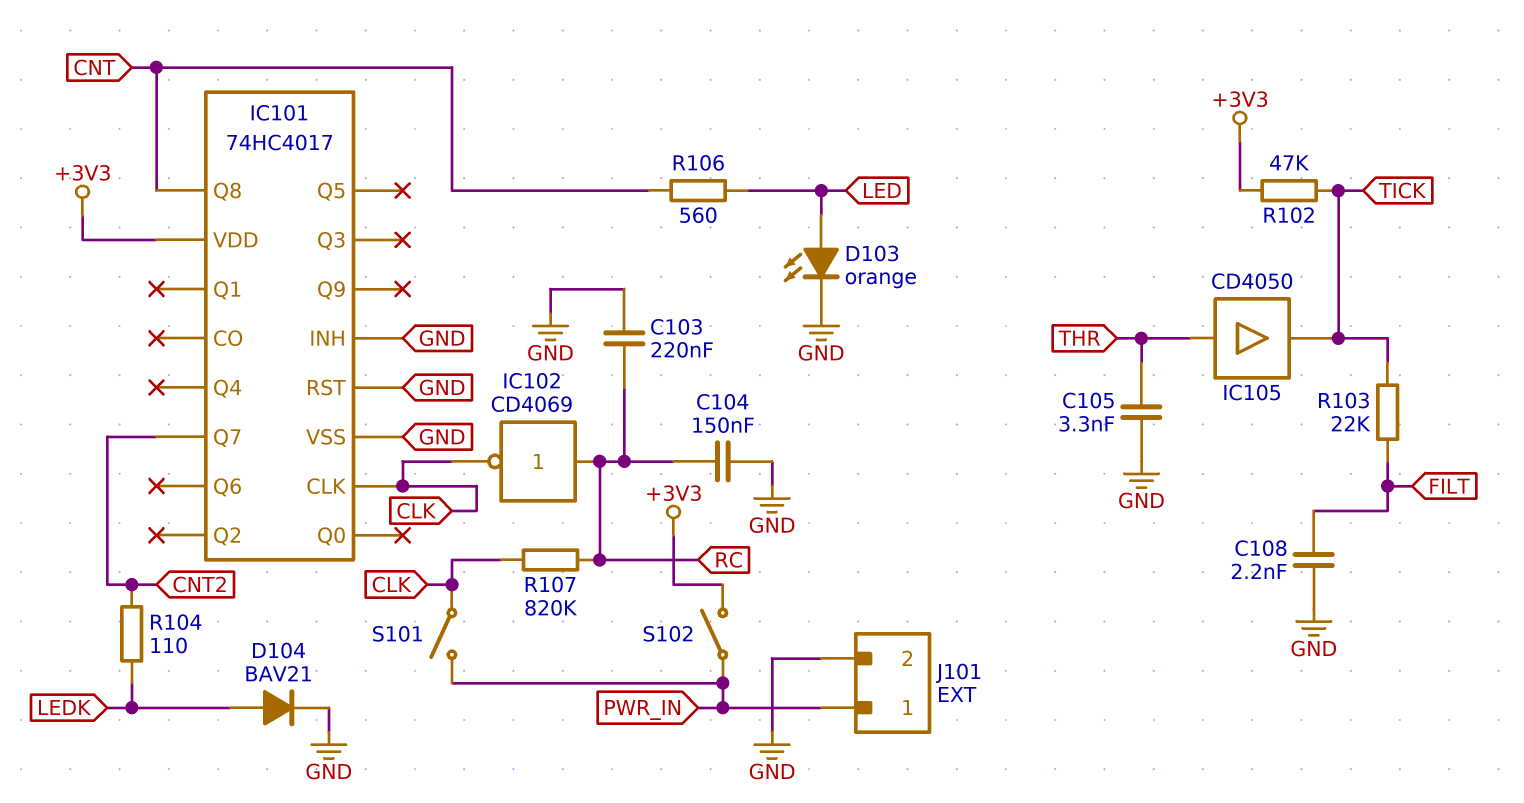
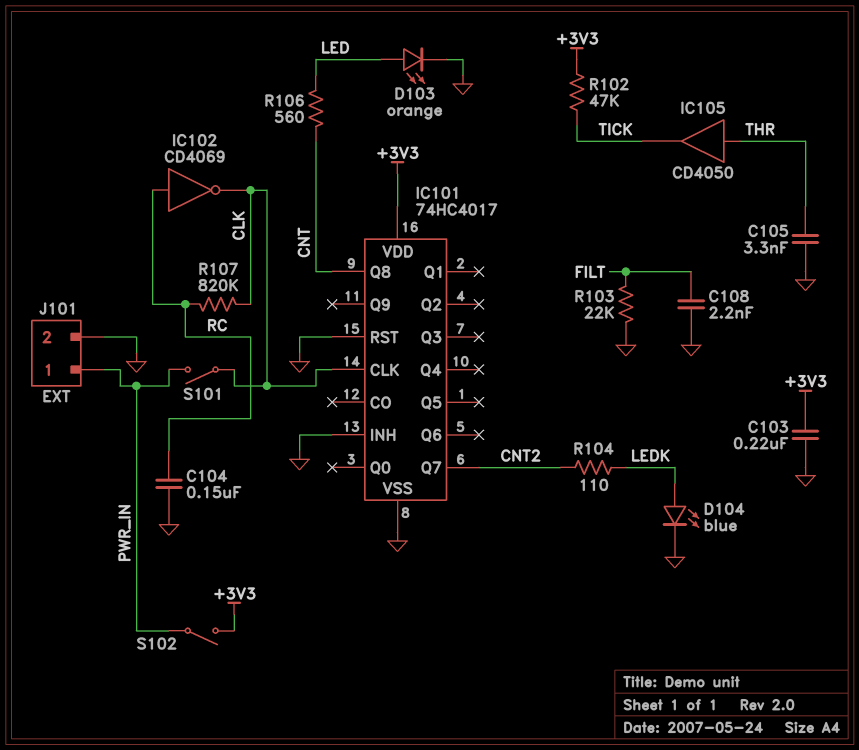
C103: 220nF (GND, RC) -> 220nF (+3V3, GND)
D104: diode BAV21 (A LEDK, K GND) -> LED blue (A LEDK, K GND)
R103: 22k (FILT, TICK) -> 22k (FILT, GND)

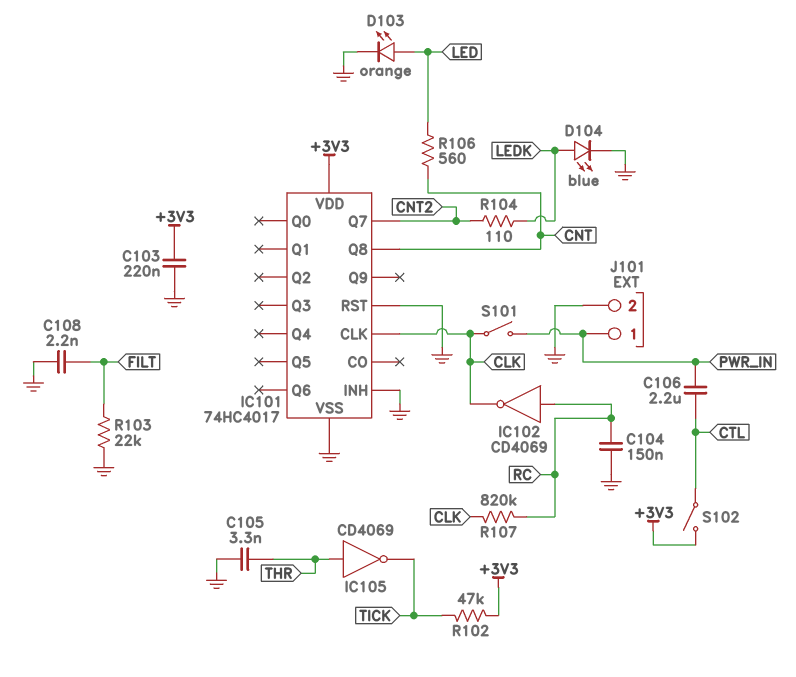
C106: none -> 2.2uF (CTL, PWR_IN)
IC105: buffer CD4050 (in THR, out TICK) -> NOT CD4069 (in THR, out TICK)
S102: switch (+3V3, PWR_IN) -> switch (+3V3, CTL)

